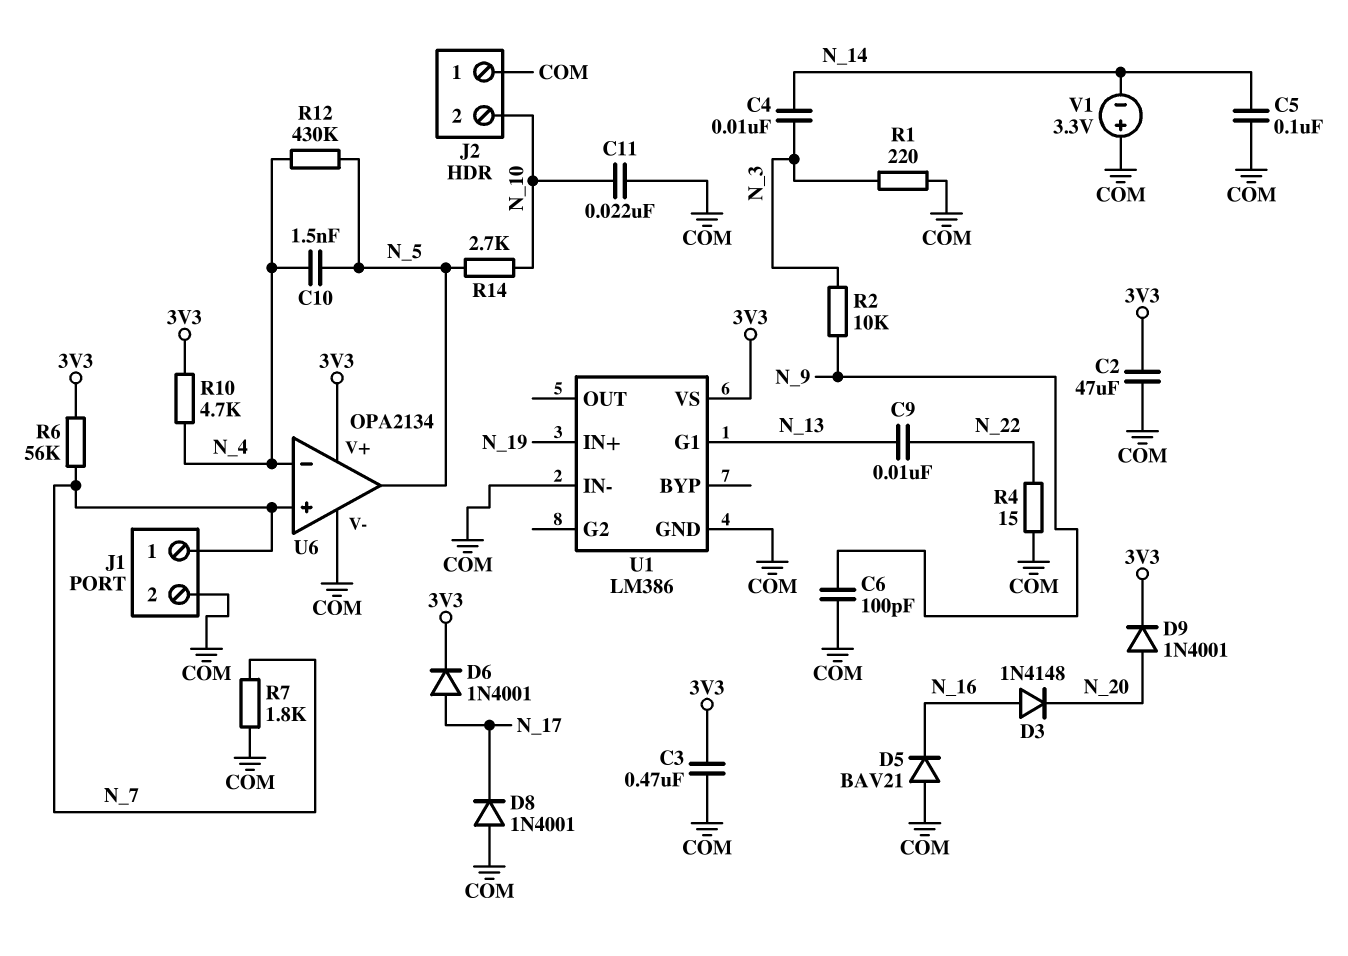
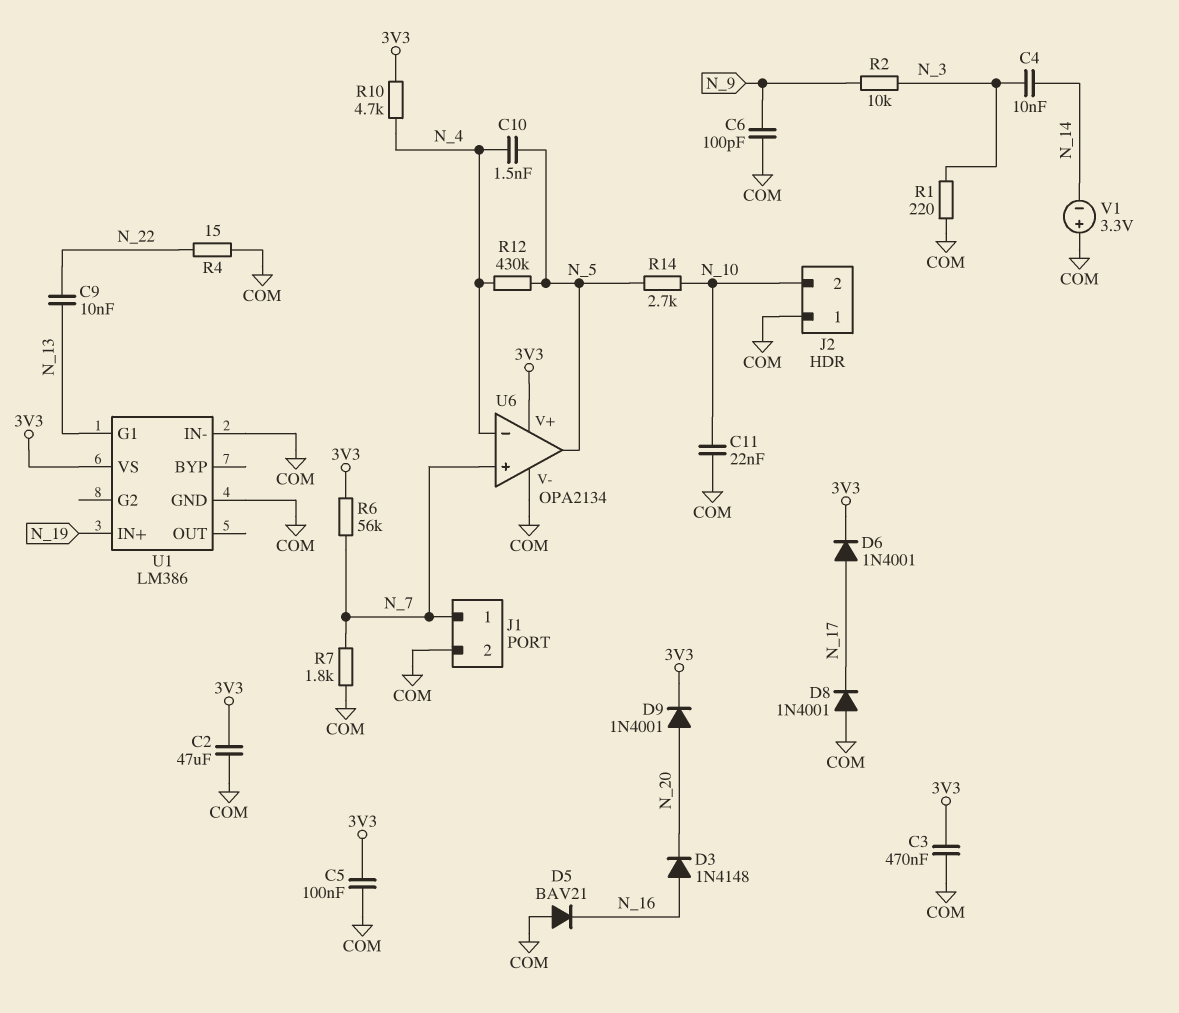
C5: 100nF (COM, N_14) -> 100nF (3V3, COM)

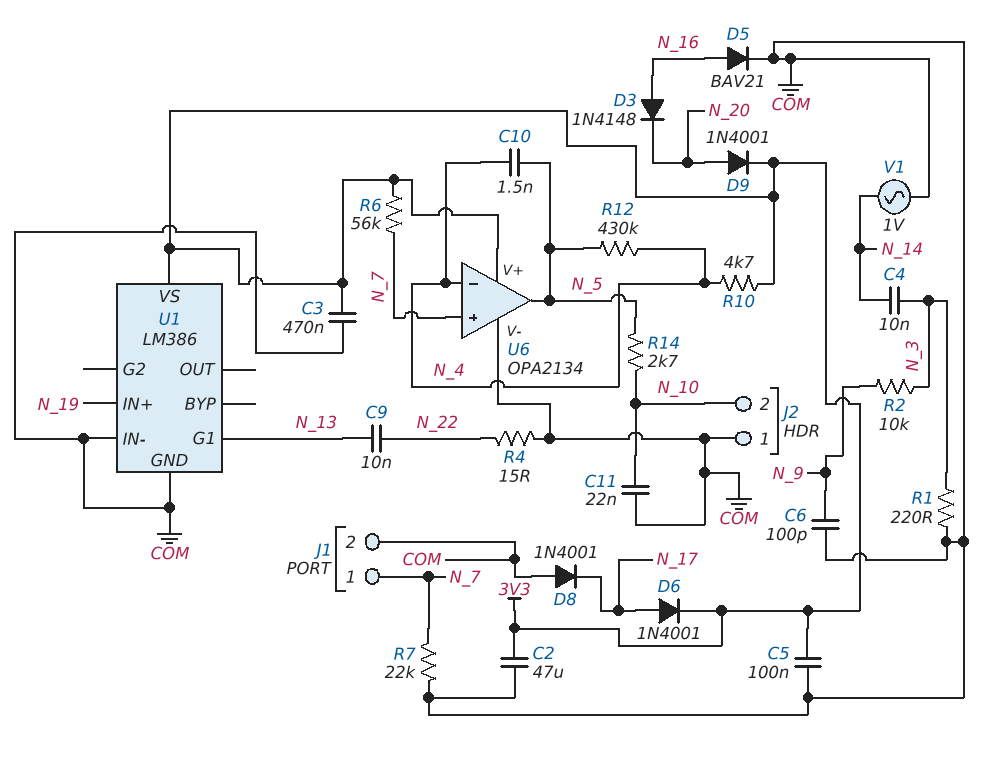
D5: diode BAV21 (A COM, K N_16) -> diode BAV21 (A N_16, K COM)
R7: 1.8k (COM, N_7) -> 22k (COM, N_7)
V1: 3.3V (plus COM, minus N_14) -> AC 1V (COM, N_14)

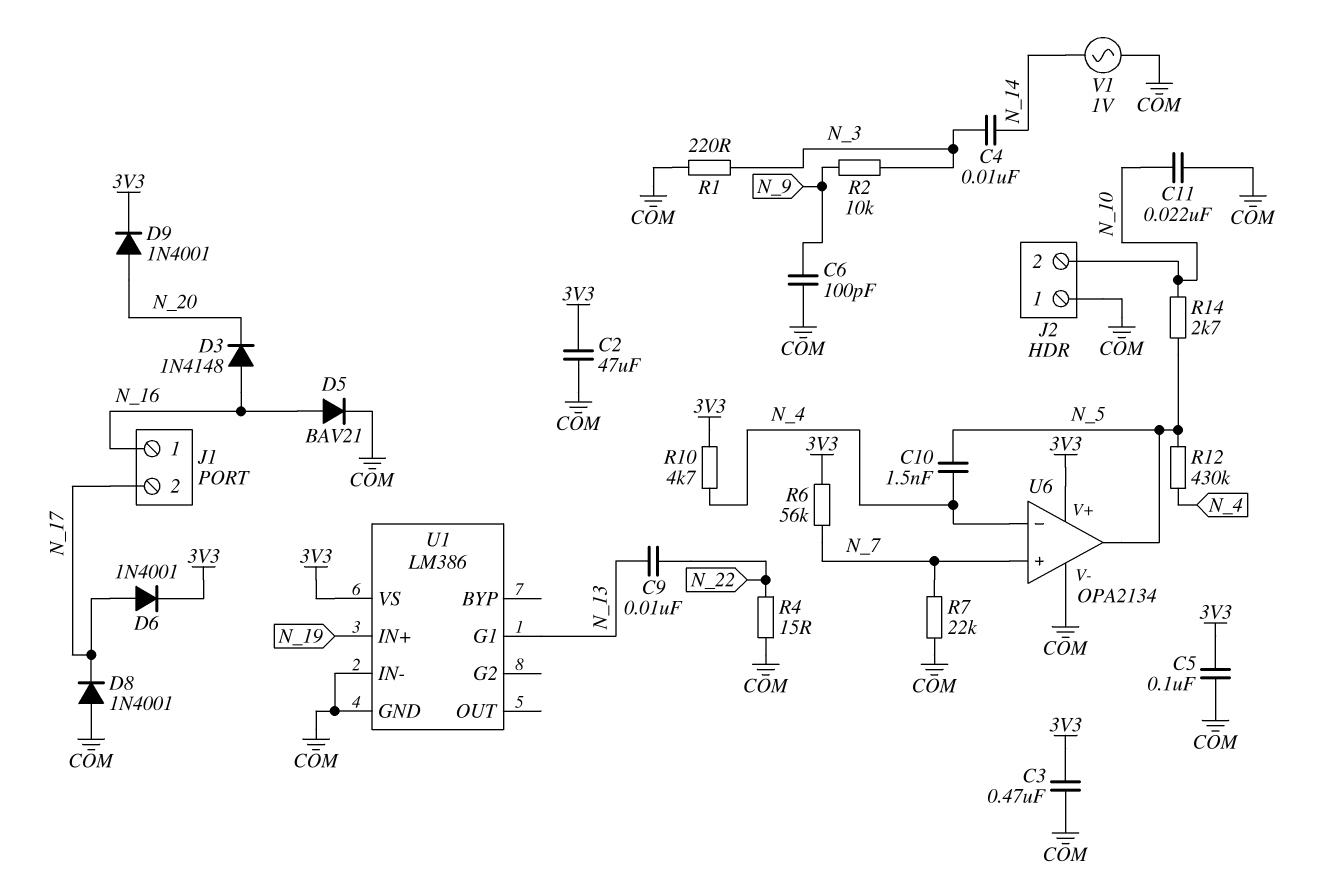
J1 pin 1: N_7 -> N_16
J1 pin 2: COM -> N_17

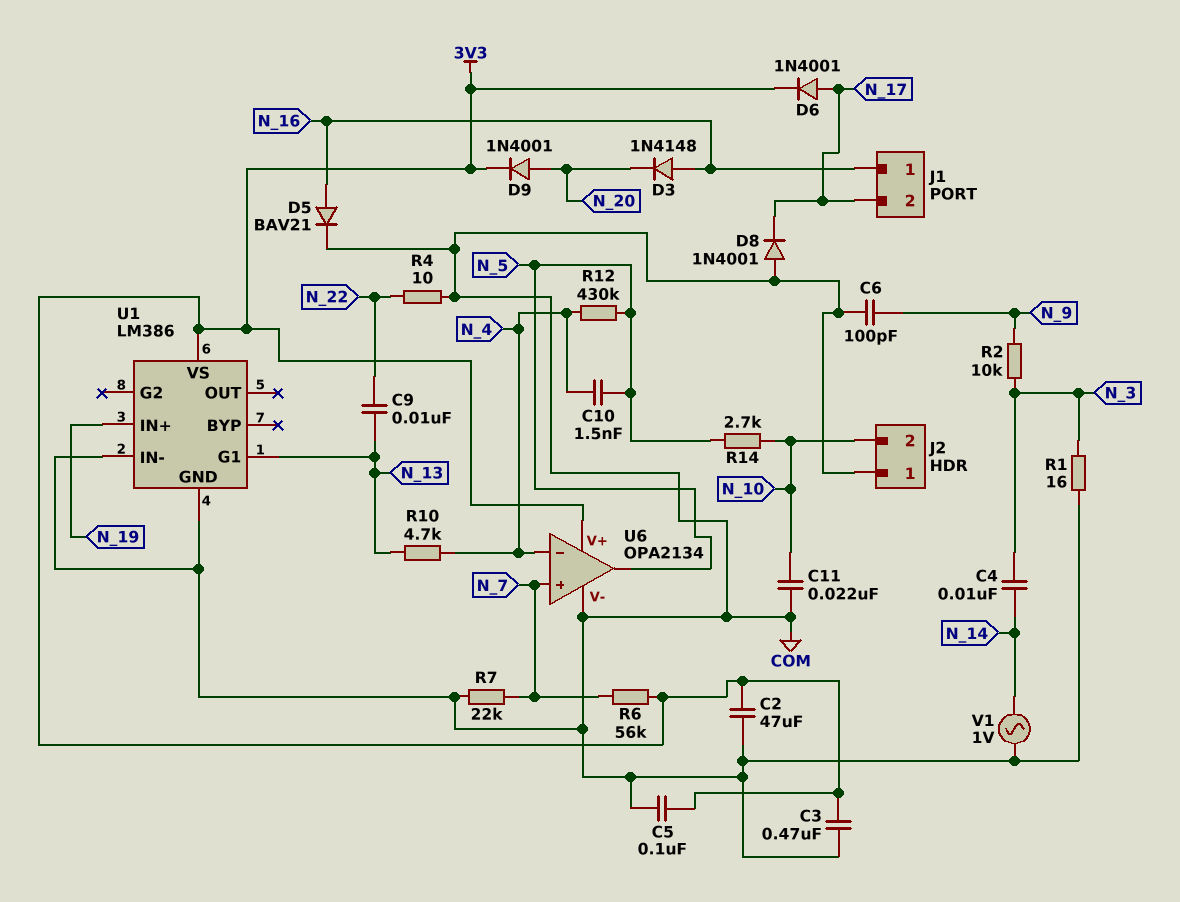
R1: 220 (COM, N_3) -> 16 (COM, N_3)
R4: 15 (COM, N_22) -> 10 (COM, N_22)
R10: 4.7k (3V3, N_4) -> 4.7k (N_4, N_13)

